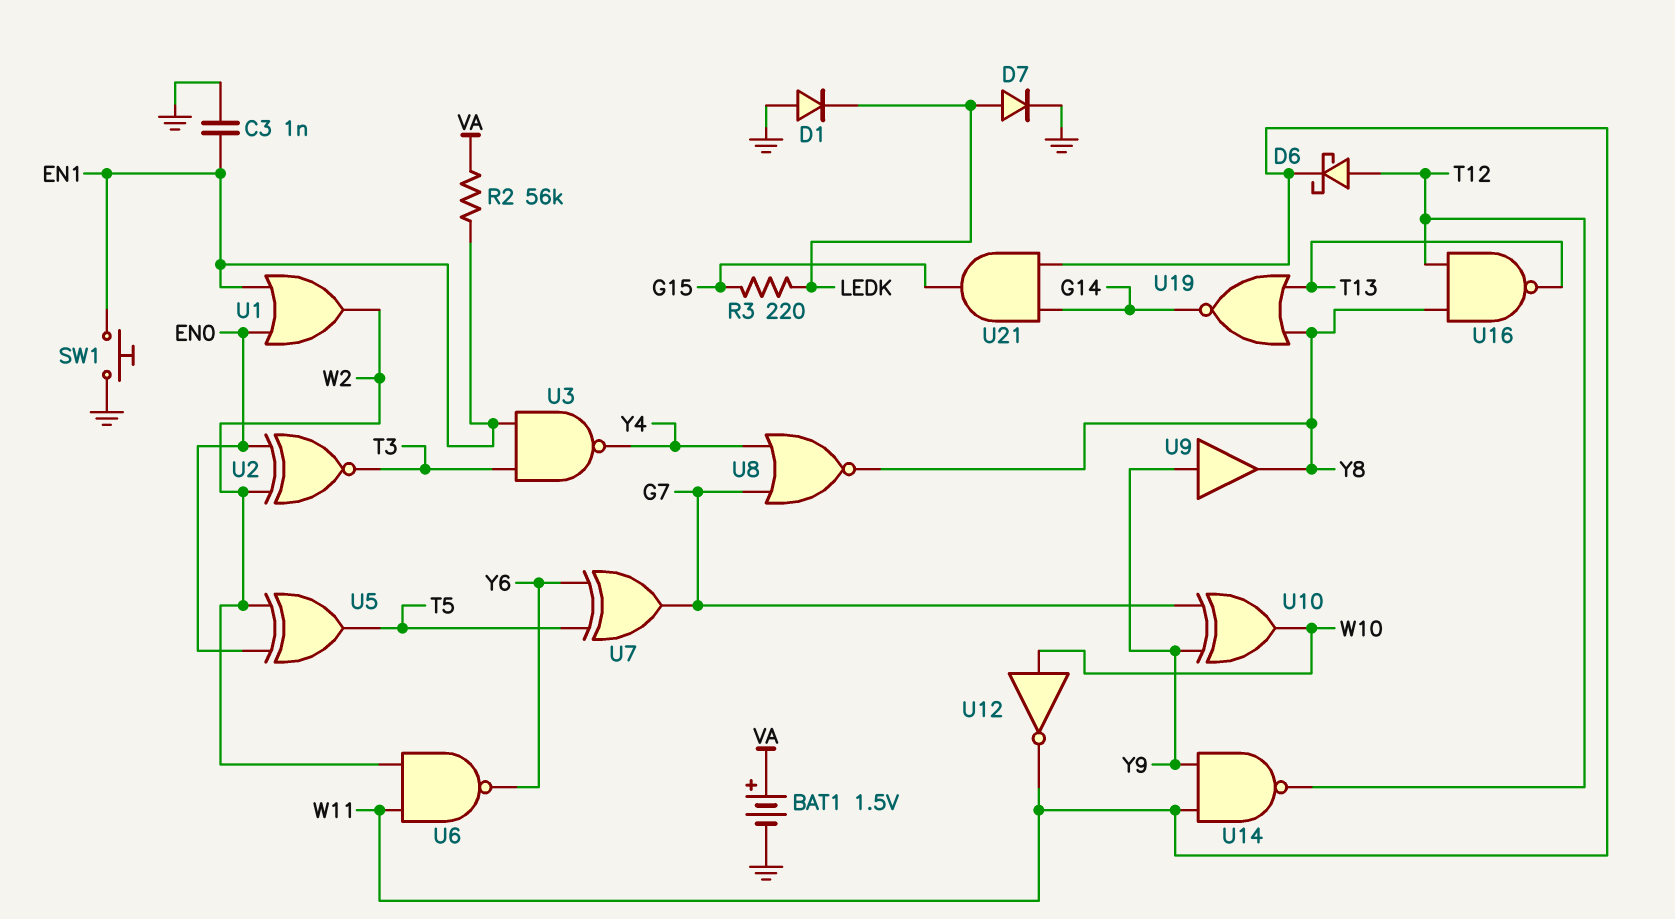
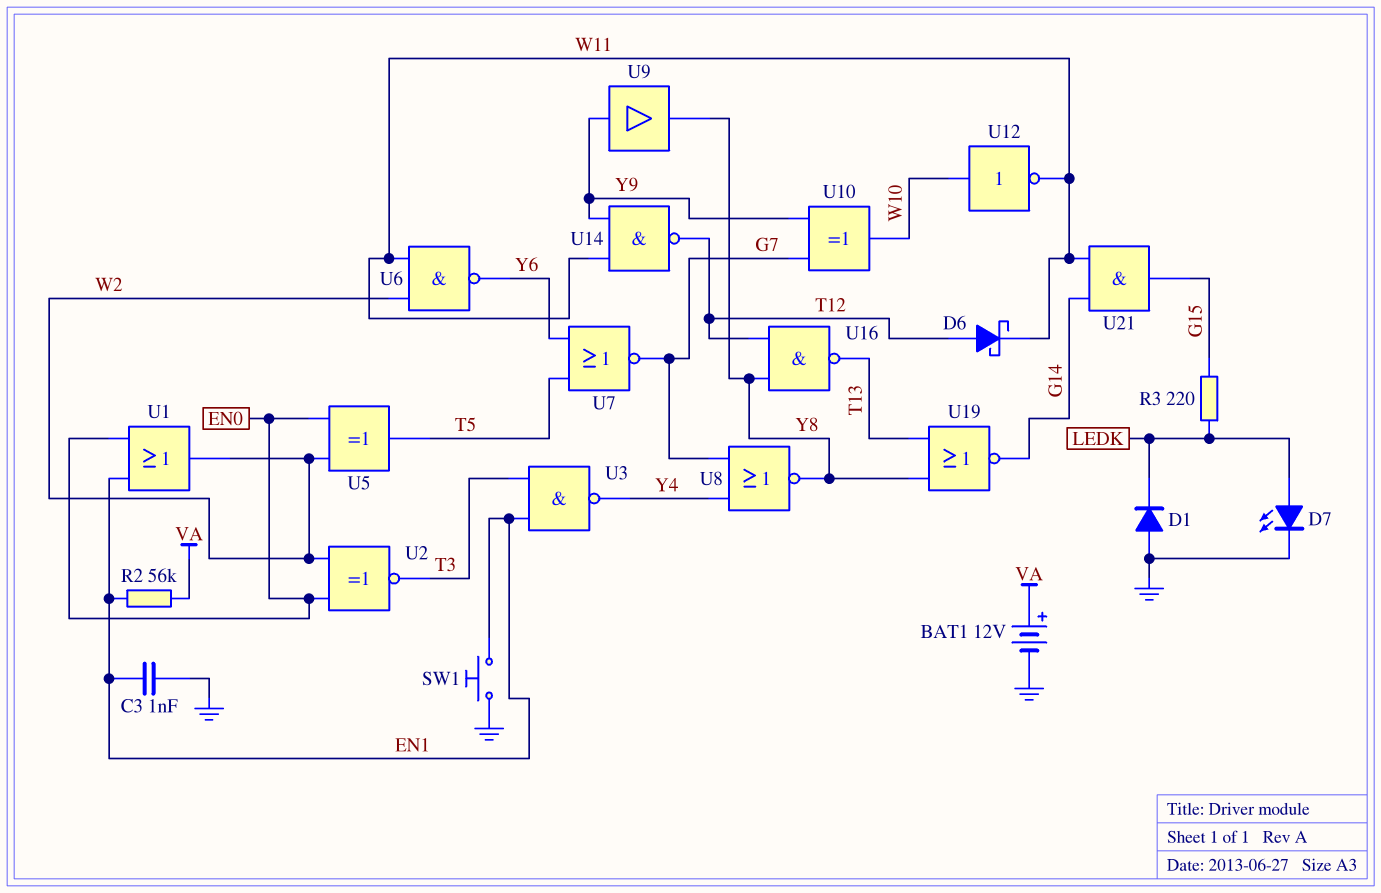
BAT1: 1.5V (plus VA, minus GND) -> 12V (plus VA, minus GND)
D7: diode (A LEDK, K GND) -> LED (A LEDK, K GND)
U7: XOR (in T5, in Y6, out G7) -> NOR (in T5, in Y6, out G7)

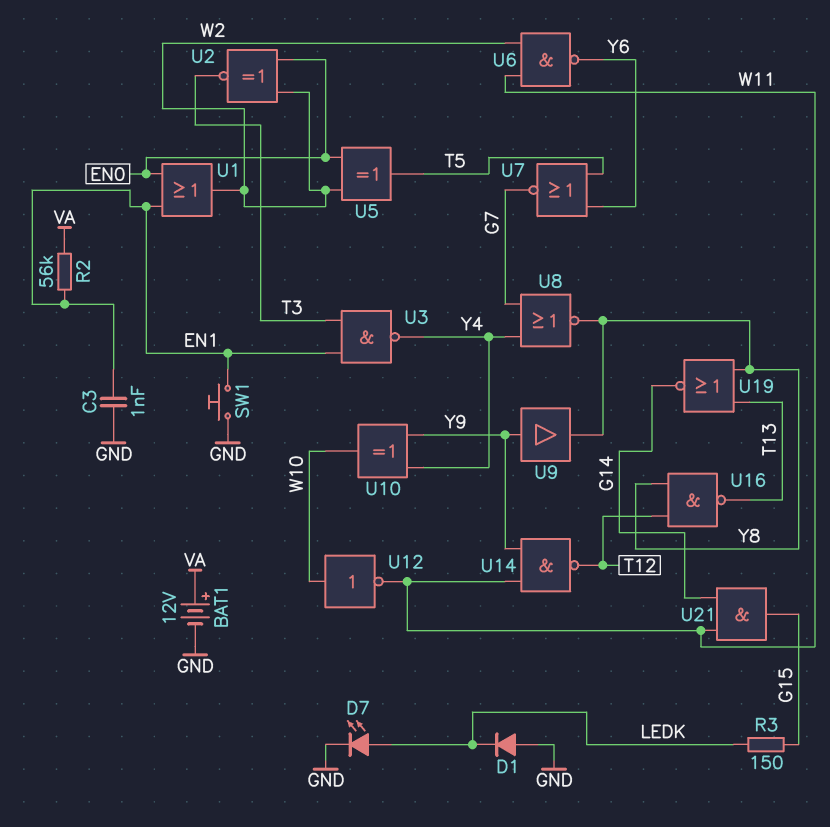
D6: schottky (A T12, K W11) -> none
R3: 220 (G15, LEDK) -> 150 (G15, LEDK)
U10: XOR (in G7, in Y9, out W10) -> XOR (in Y4, in Y9, out W10)

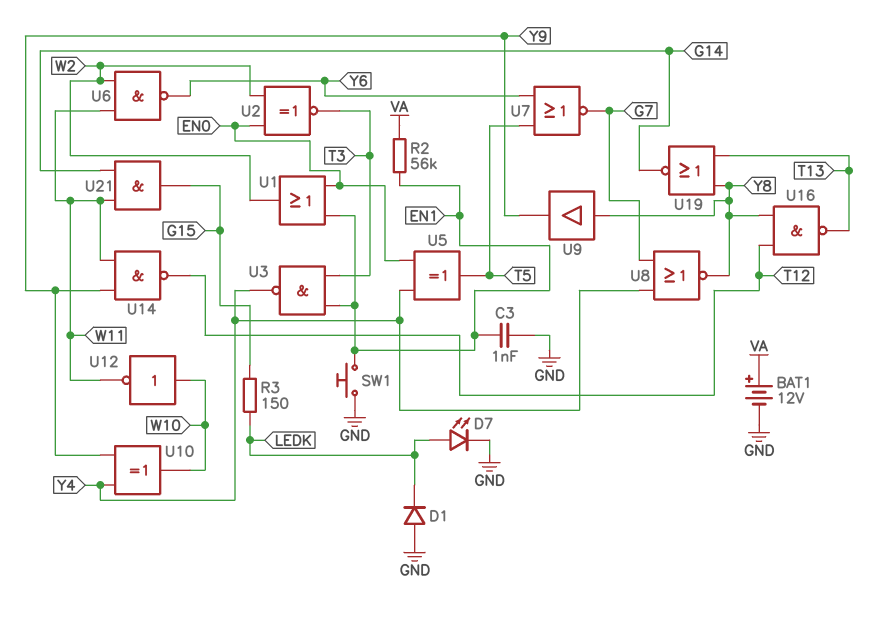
U5: XOR (in EN0, in W2, out T5) -> XOR (in EN0, in Y4, out T5)
U9: buffer (in Y9, out Y8) -> buffer (in Y8, out Y9)

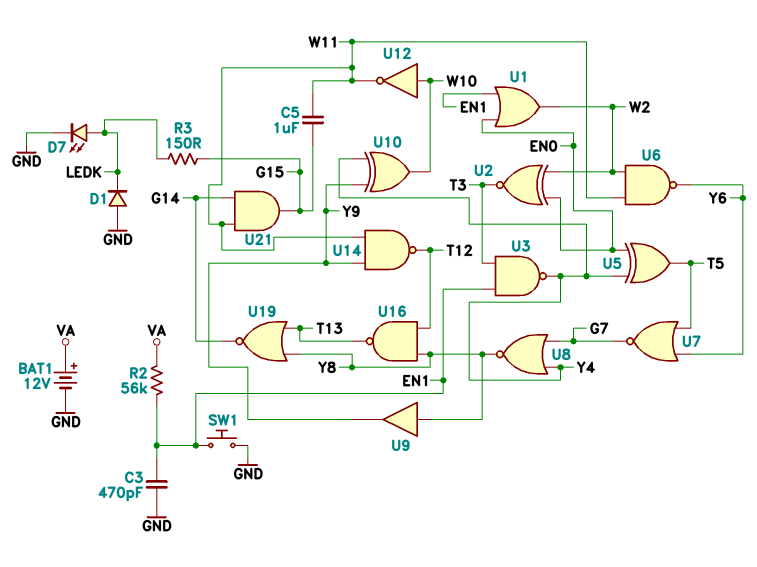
C3: 1nF (EN1, GND) -> 470pF (EN1, GND)
C5: none -> 1uF (G15, W11)

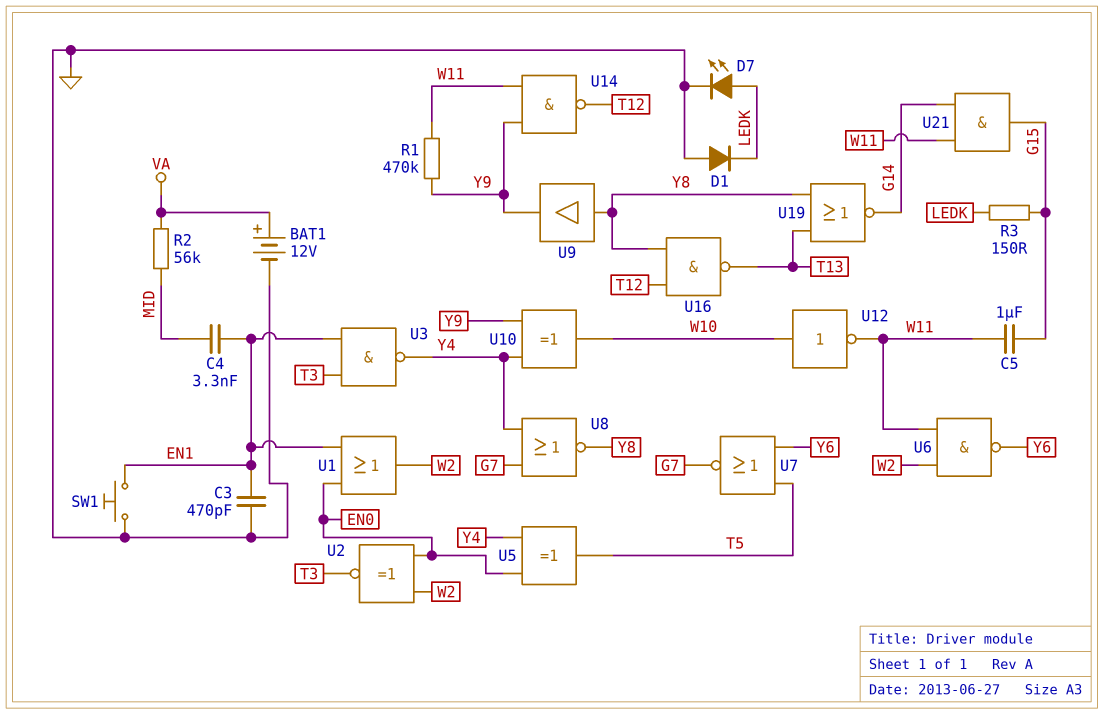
C4: none -> 3.3nF (EN1, MID)
R1: none -> 470k (W11, Y9)
R2: 56k (EN1, VA) -> 56k (MID, VA)

